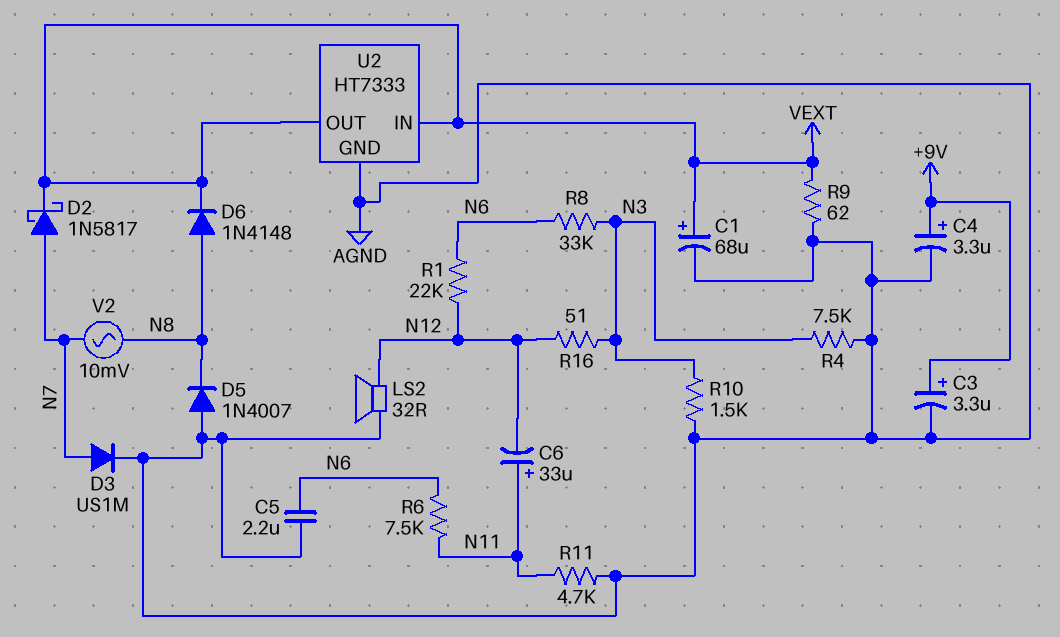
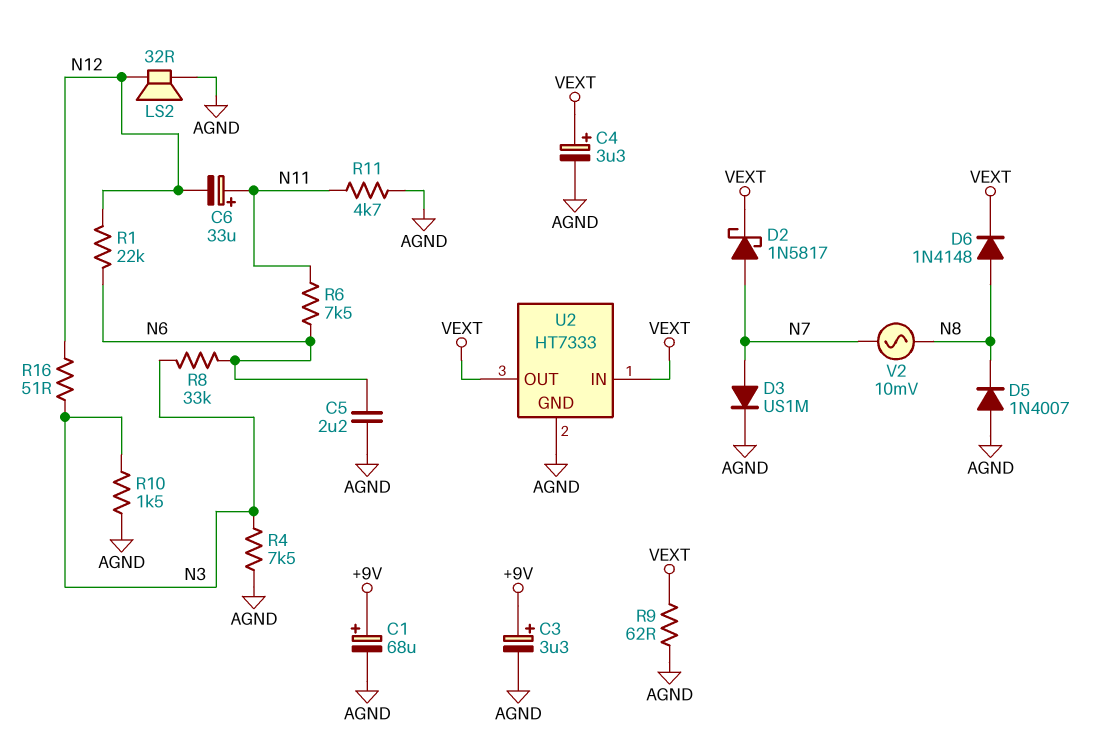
C1: 68uF (plus VEXT, minus AGND) -> 68uF (plus +9V, minus AGND)
C4: 3.3uF (plus +9V, minus AGND) -> 3.3uF (plus VEXT, minus AGND)

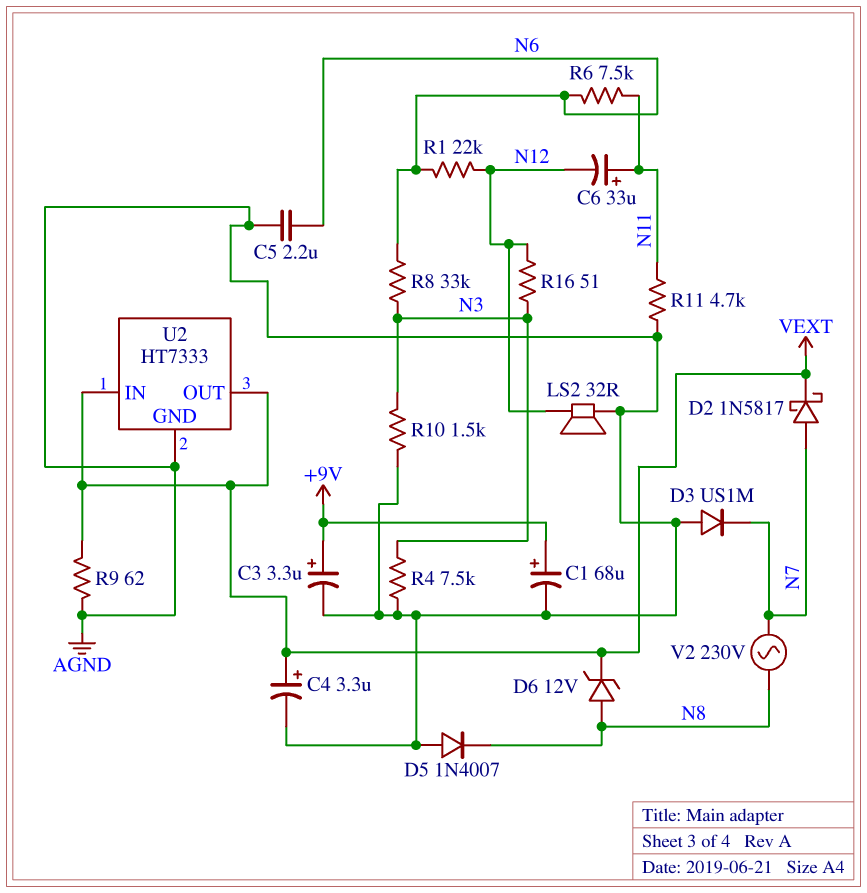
D3: diode US1M (A N7, K AGND) -> diode US1M (A AGND, K N7)
D6: diode 1N4148 (A N8, K VEXT) -> zener 12V (A N8, K VEXT)
V2: AC 10mV (N7, N8) -> AC 230V (N7, N8)

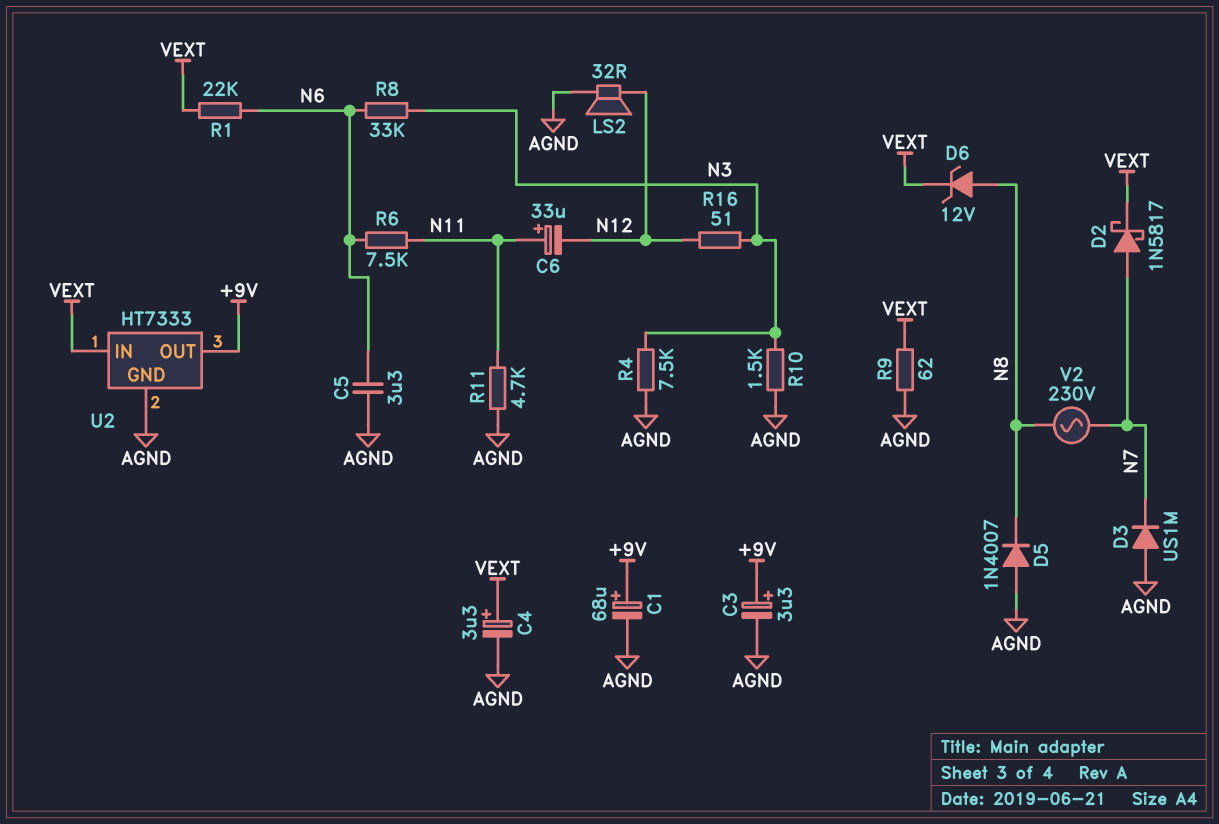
C5: 2.2uF (AGND, N6) -> 3.3uF (AGND, N6)
R1: 22k (N6, N12) -> 22k (N6, VEXT)
U2 pin OUT: VEXT -> +9V

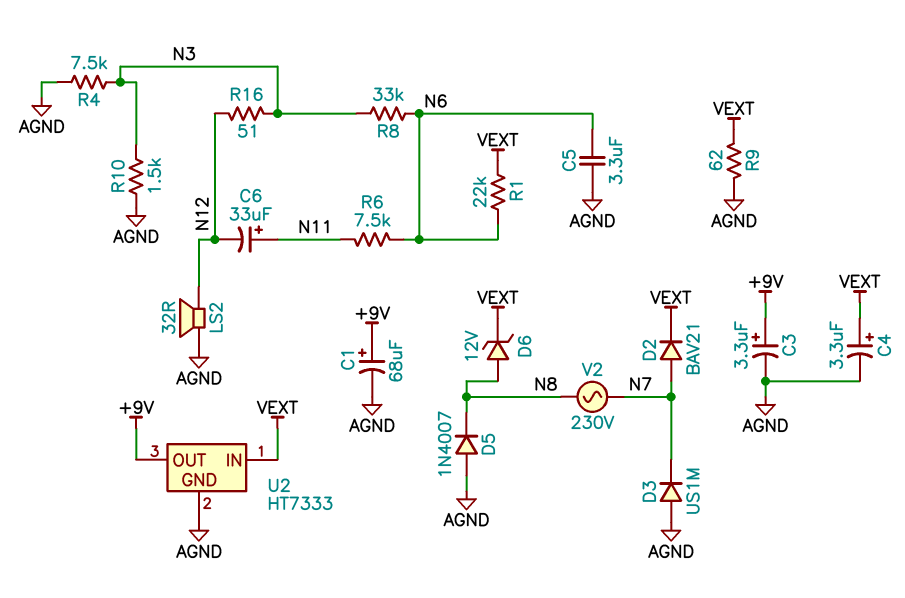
D2: schottky 1N5817 (A N7, K VEXT) -> diode BAV21 (A N7, K VEXT)
R11: 4.7k (AGND, N11) -> none

